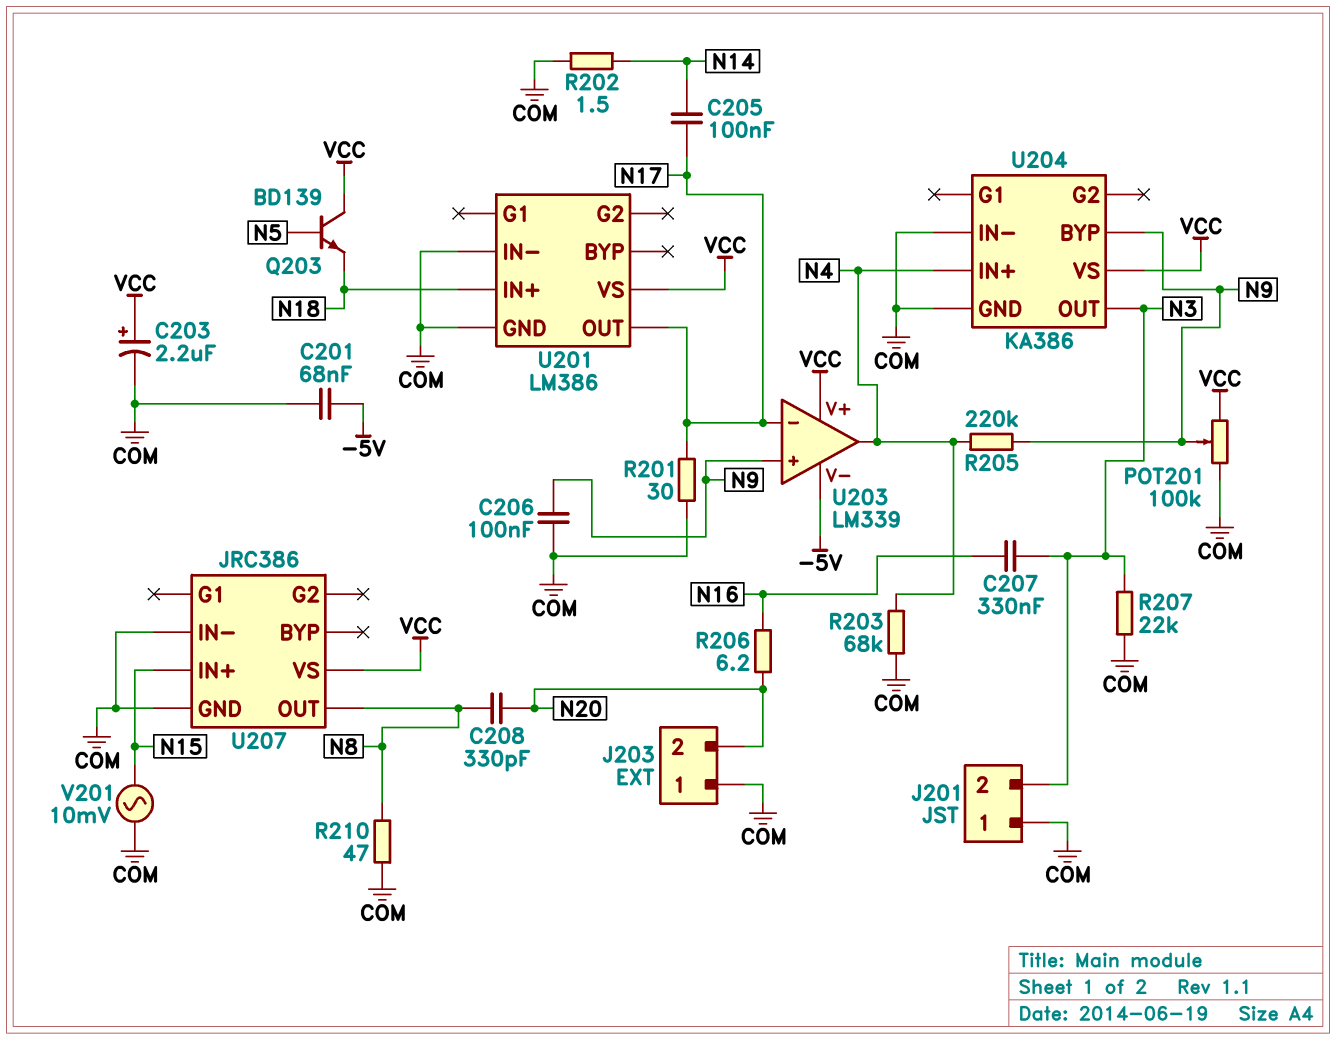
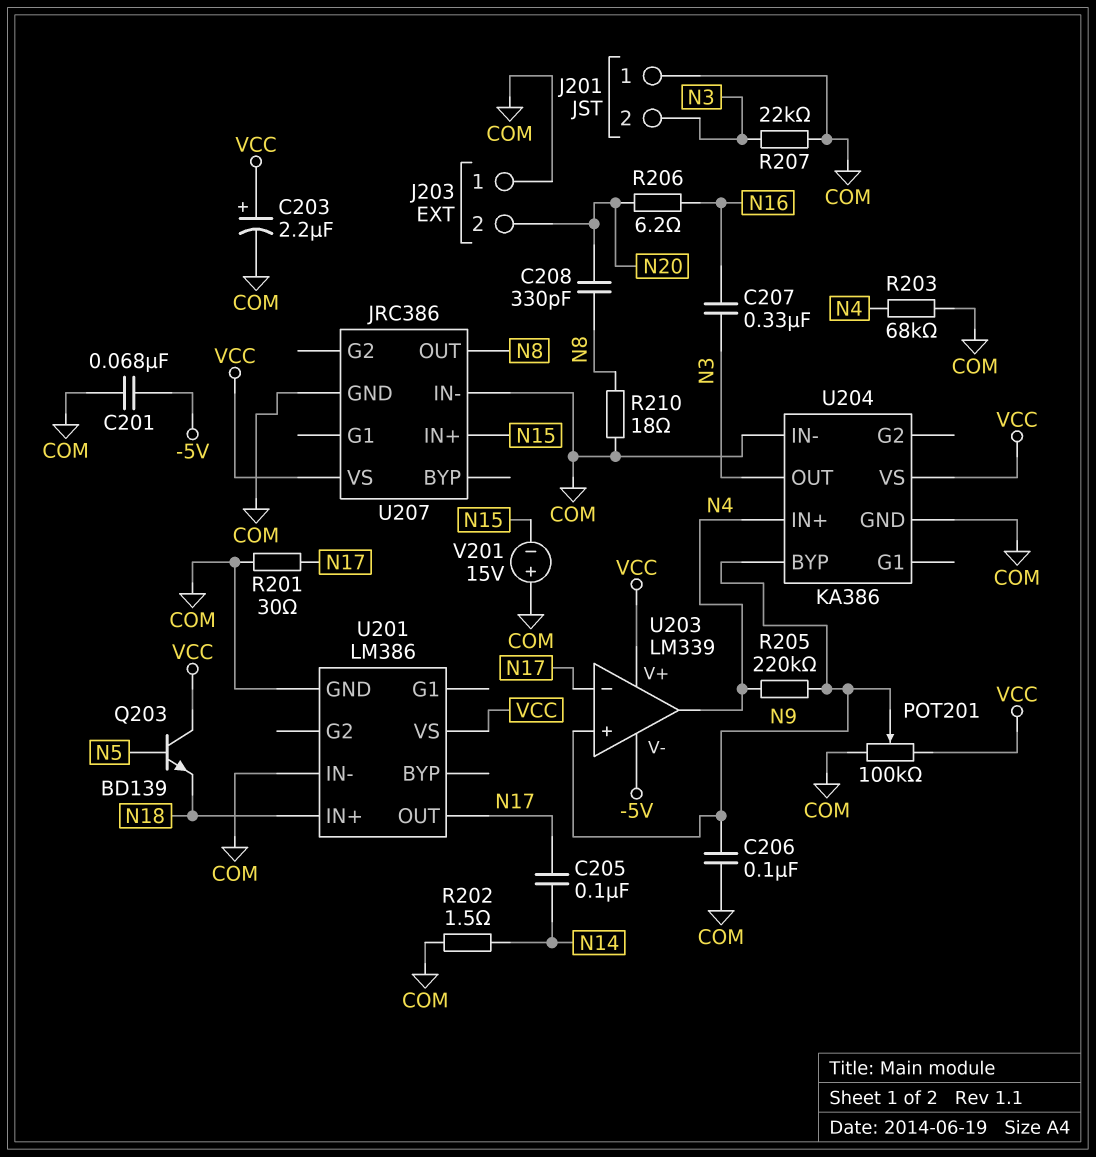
R210: 47 (COM, N8) -> 18 (COM, N8)
V201: AC 10mV (COM, N15) -> 15V (plus COM, minus N15)

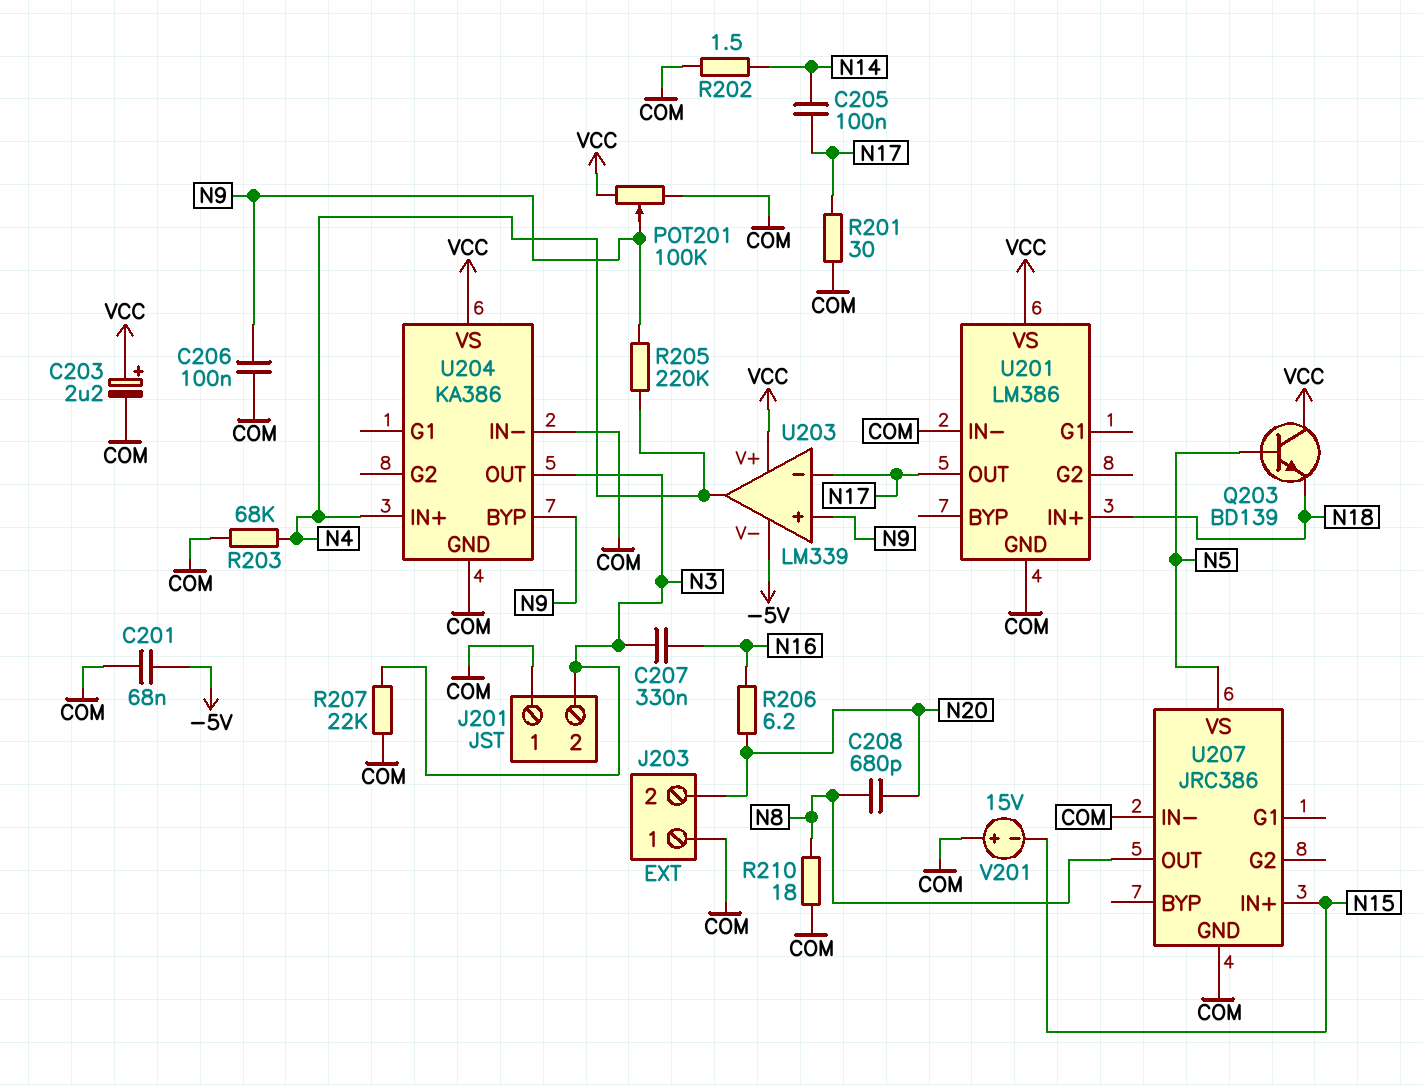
C208: 330pF (N8, N20) -> 680pF (N8, N20)
U207 pin VS: VCC -> N5

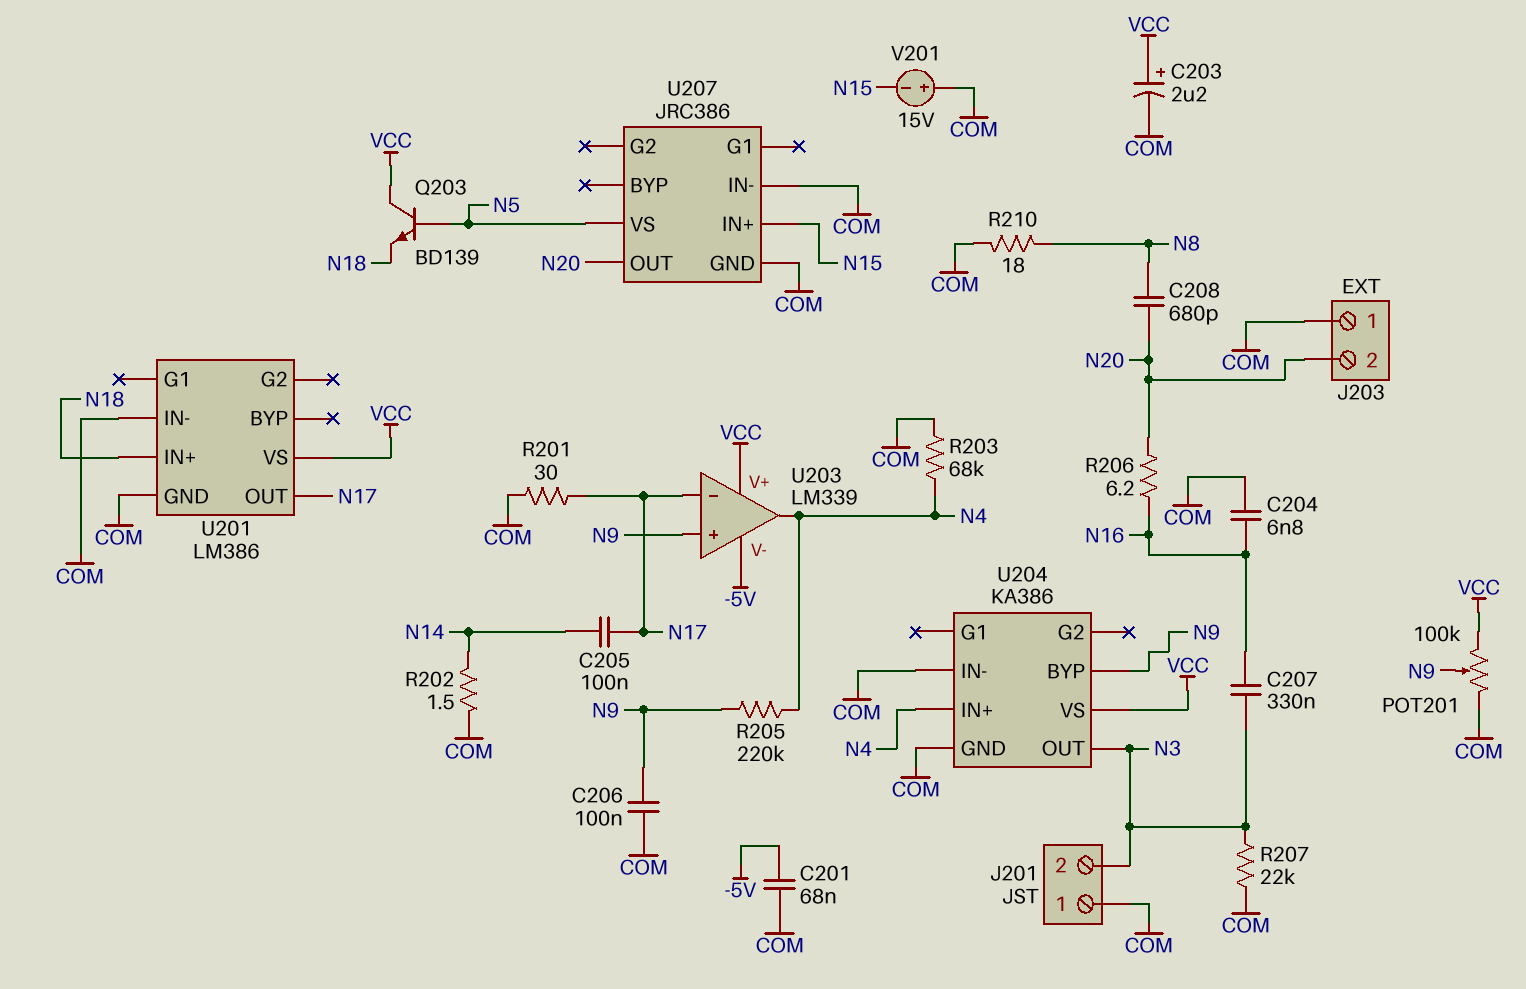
C204: none -> 6.8nF (COM, N16)
U207 pin OUT: N8 -> N20

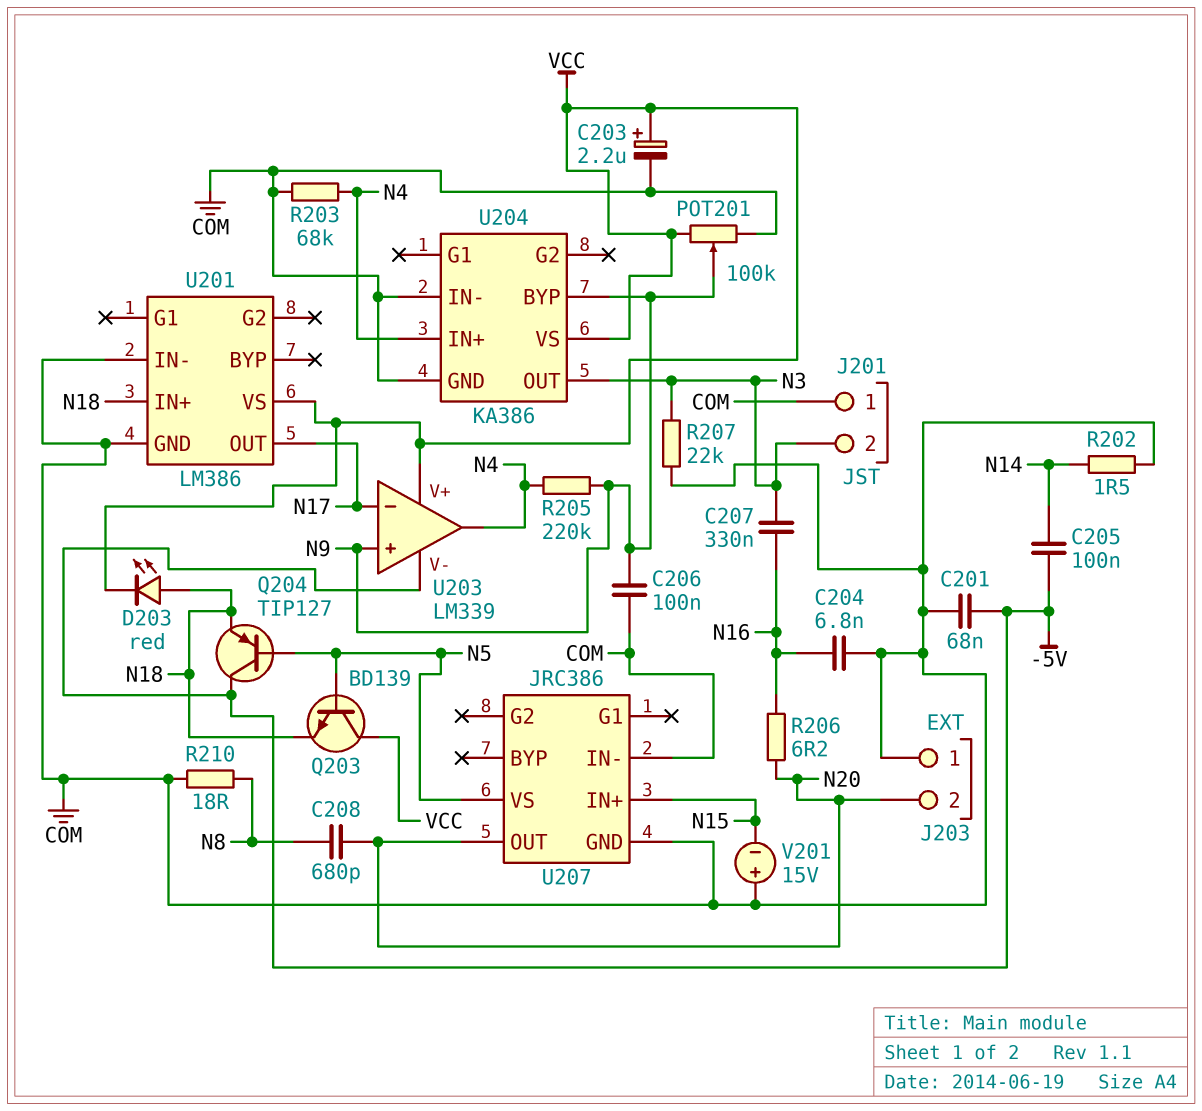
C205: 100nF (N14, N17) -> 100nF (-5V, N14)
D203: none -> LED red (A N18, K VCC)
Q204: none -> PNP TIP127 (B N5, C -5V, E N18)
R201: 30 (COM, N17) -> none

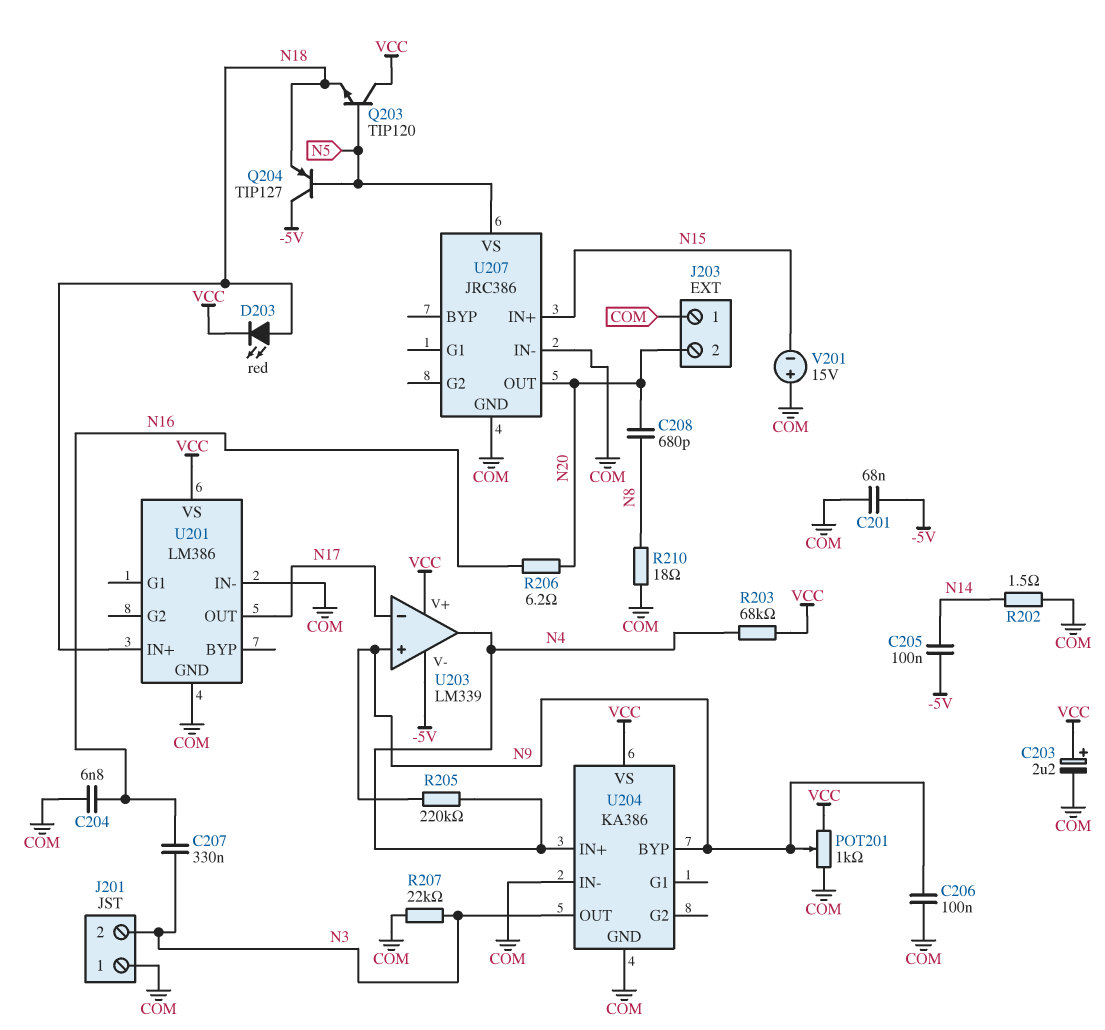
POT201: 100k (COM, VCC, wiper N9) -> 1k (COM, VCC, wiper N9)
Q203: NPN BD139 (B N5, C VCC, E N18) -> NPN TIP120 (B N5, C VCC, E N18)
R203: 68k (COM, N4) -> 68k (N4, VCC)

